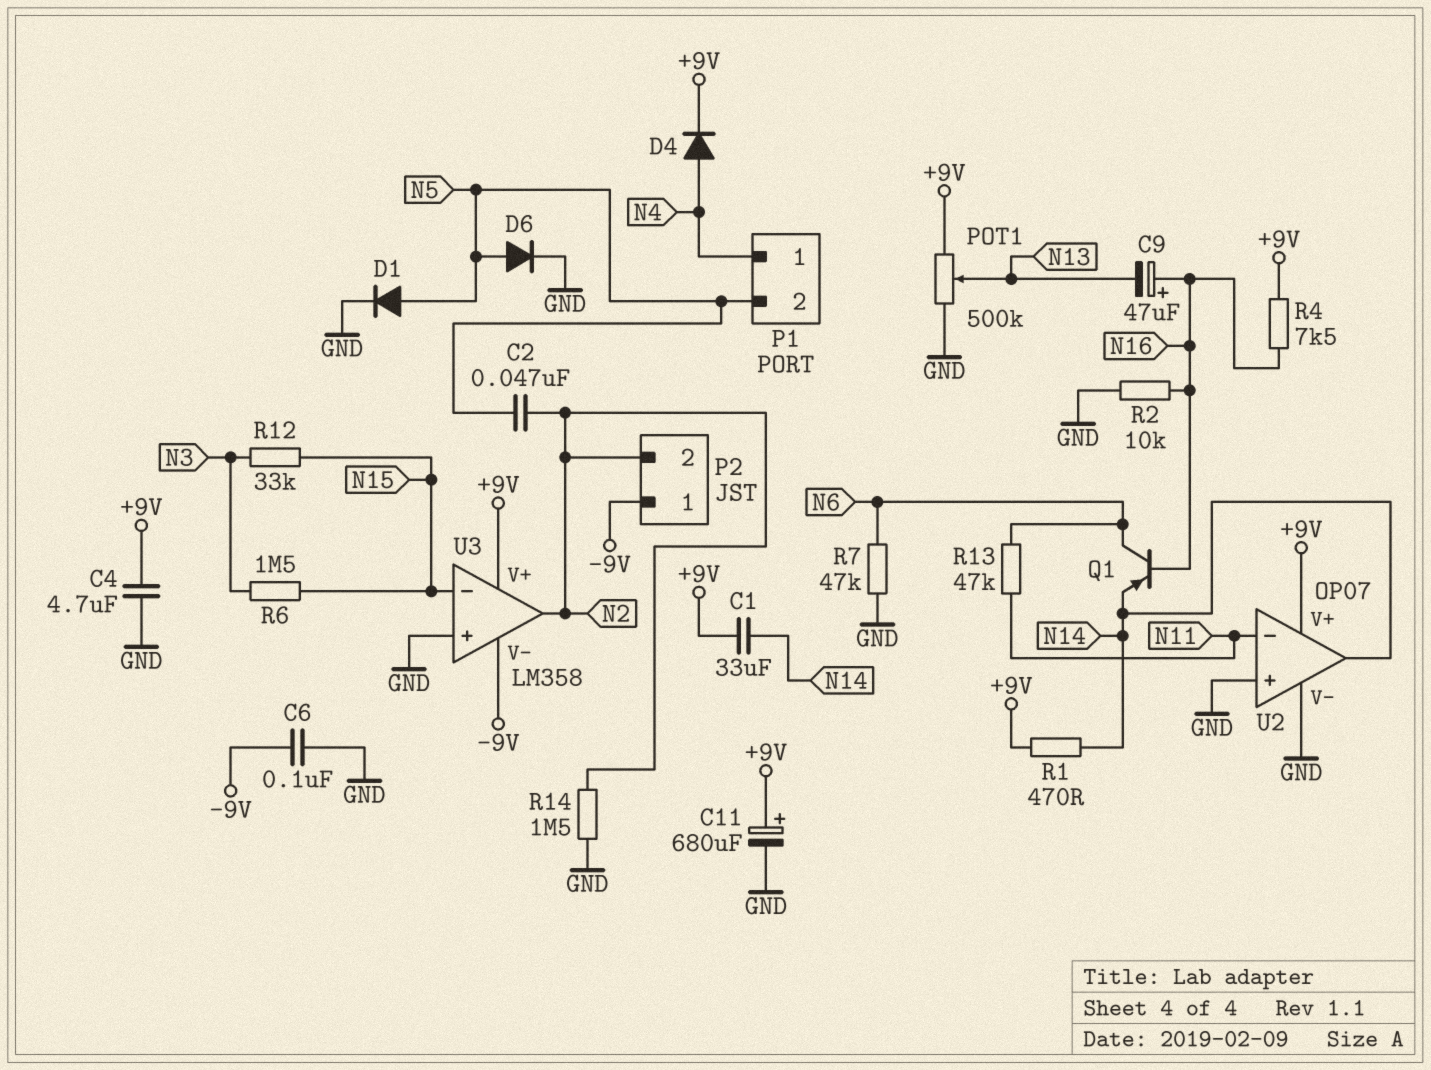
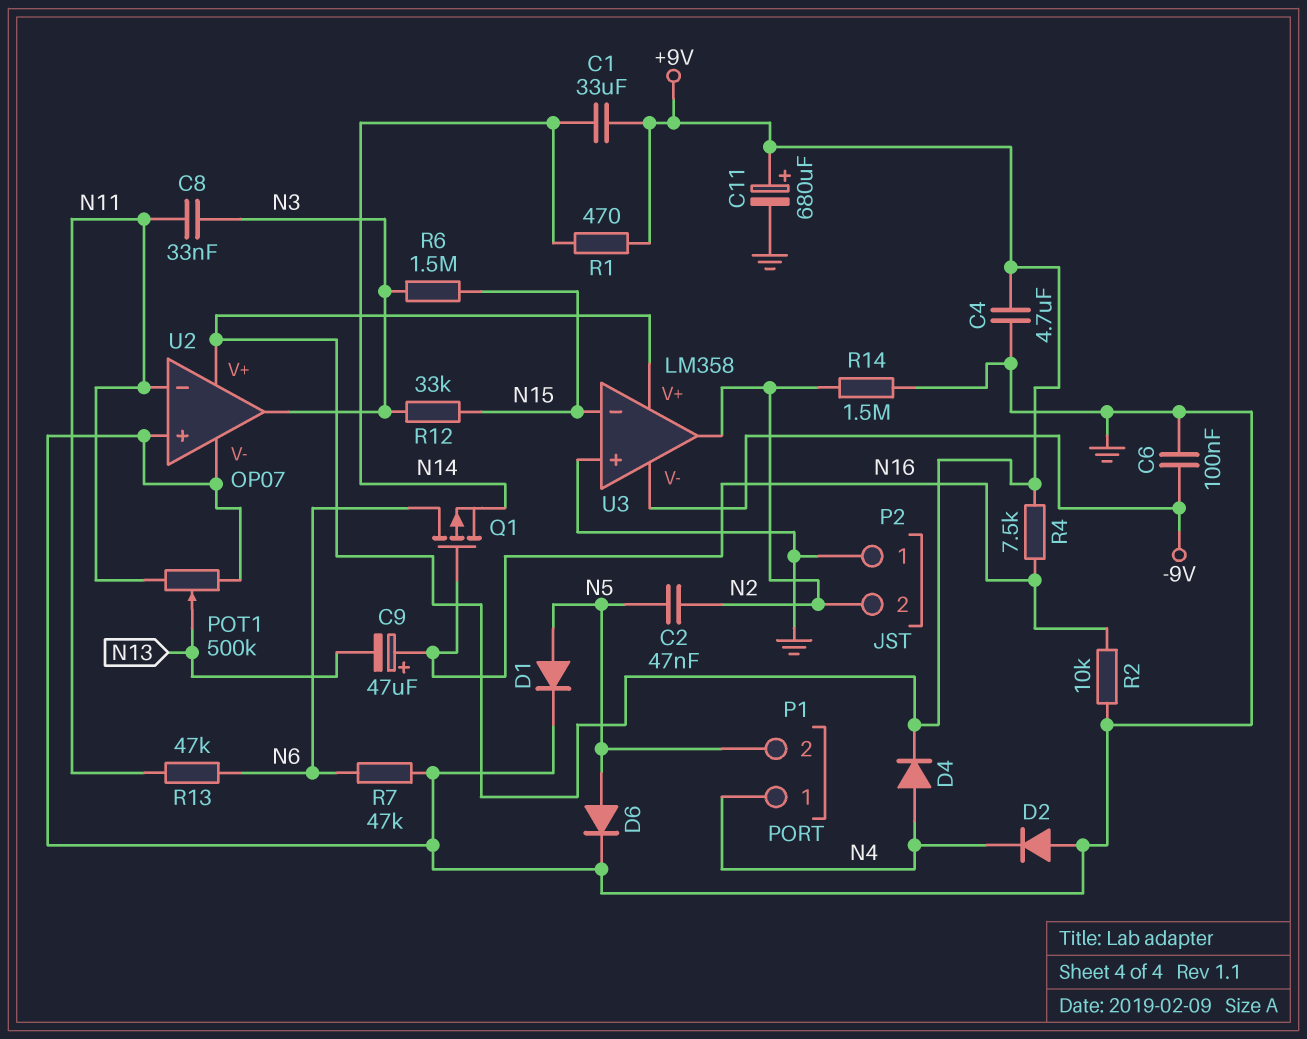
C8: none -> 33nF (N3, N11)
D2: none -> diode (A GND, K N4)
P2 pin 1: -9V -> GND
POT1: 500k (+9V, GND, wiper N13) -> 500k (GND, N11, wiper N13)
Q1: PNP (B N16, C N6, E N14) -> PMOS (G N16, D N6, S N14)
U2 pin out: N14 -> N3

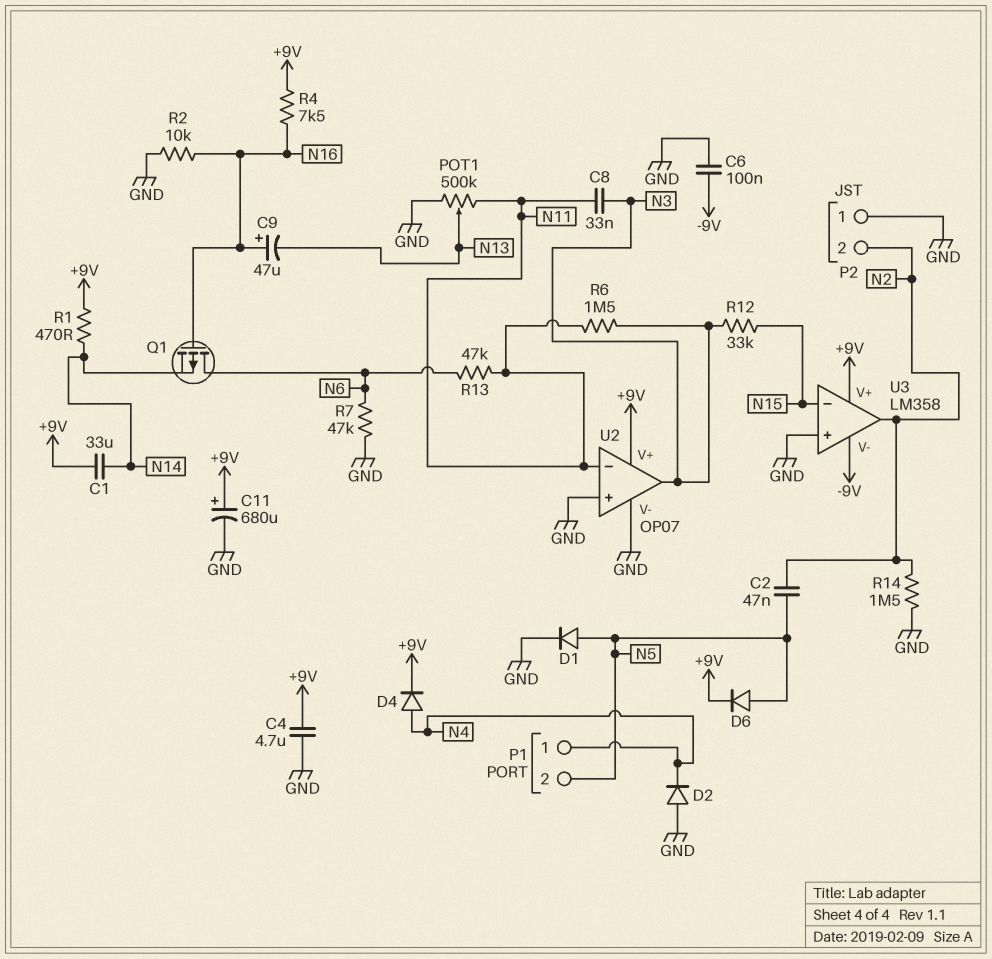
D6: diode (A N5, K GND) -> diode (A N5, K +9V)
R6: 1.5M (N3, N15) -> 1.5M (N3, N11)

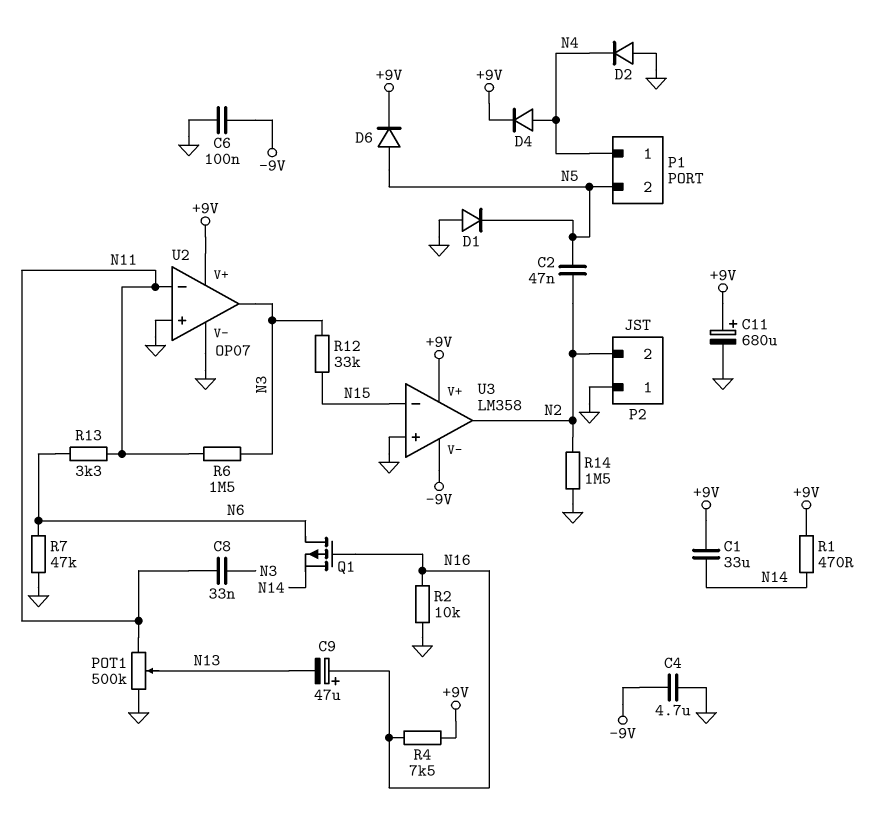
C4: 4.7uF (+9V, GND) -> 4.7uF (-9V, GND)
D1: diode (A N5, K GND) -> diode (A GND, K N5)
R13: 47k (N6, N11) -> 3.3k (N6, N11)

